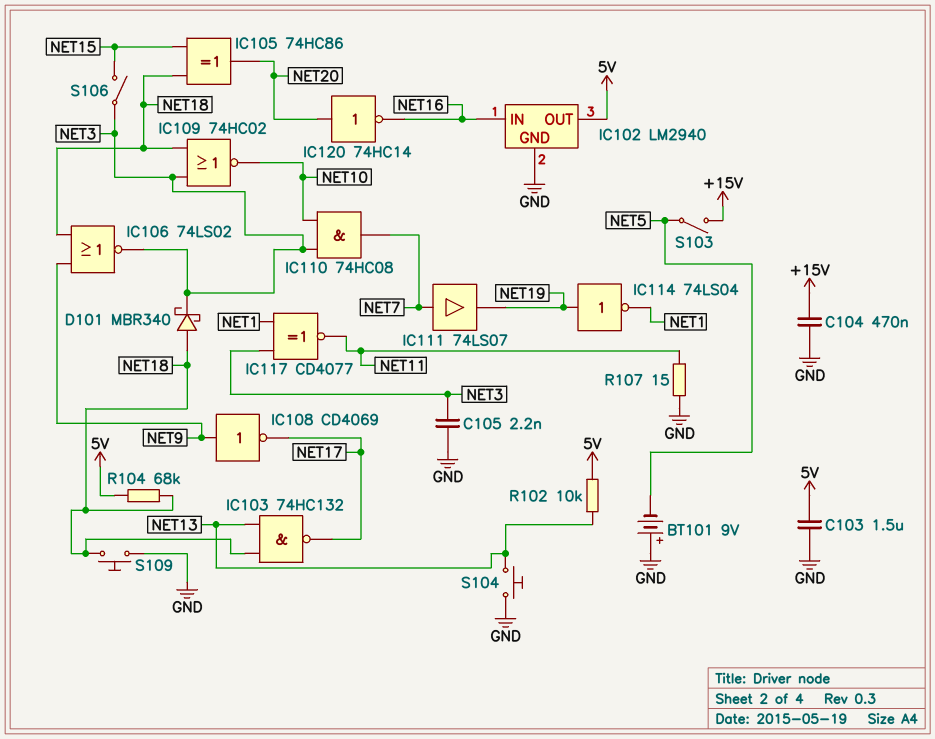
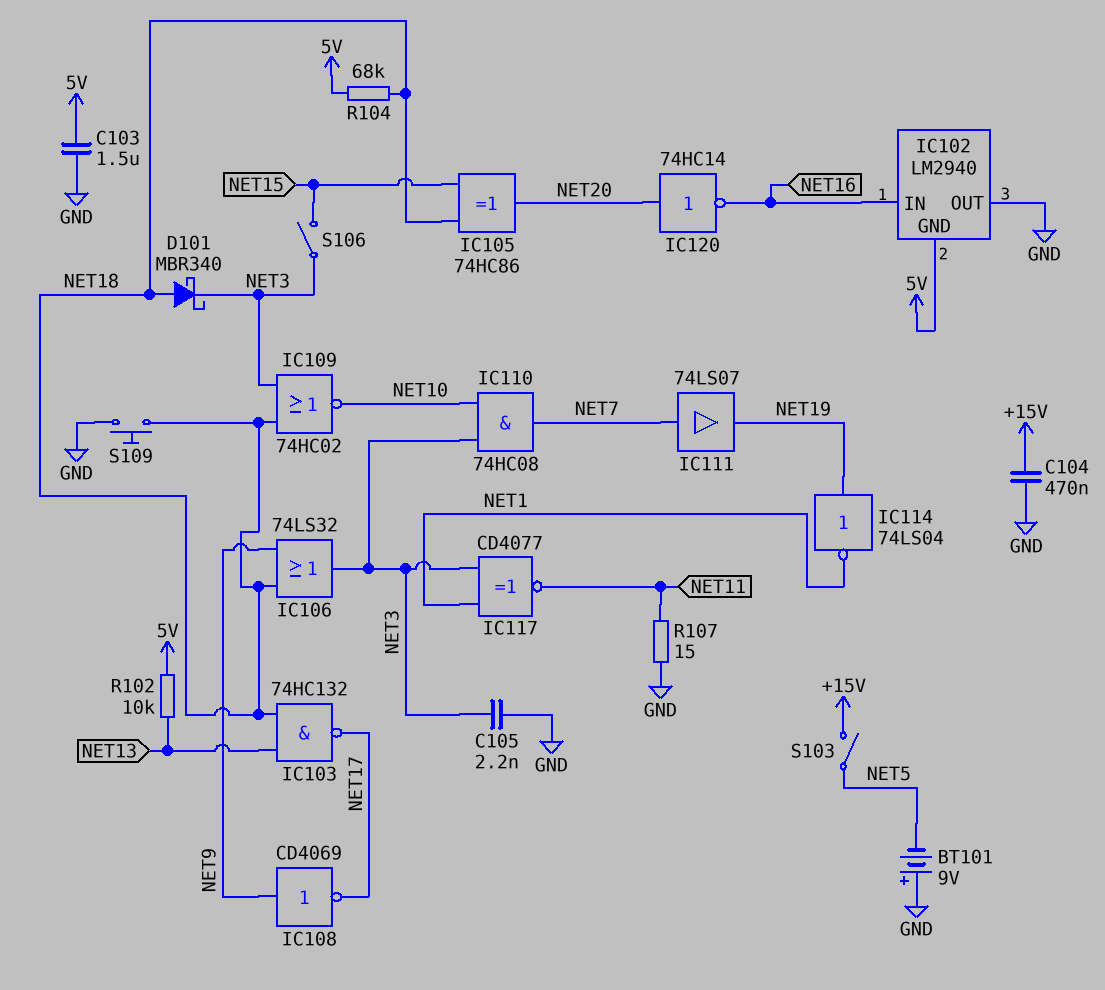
IC102 pin GND: GND -> 5V
IC102 pin OUT: 5V -> GND
IC106: NOR 74LS02 (in NET9, in NET18, out NET3) -> OR 74LS32 (in NET9, in NET18, out NET3)
S104: button (GND, NET13) -> none

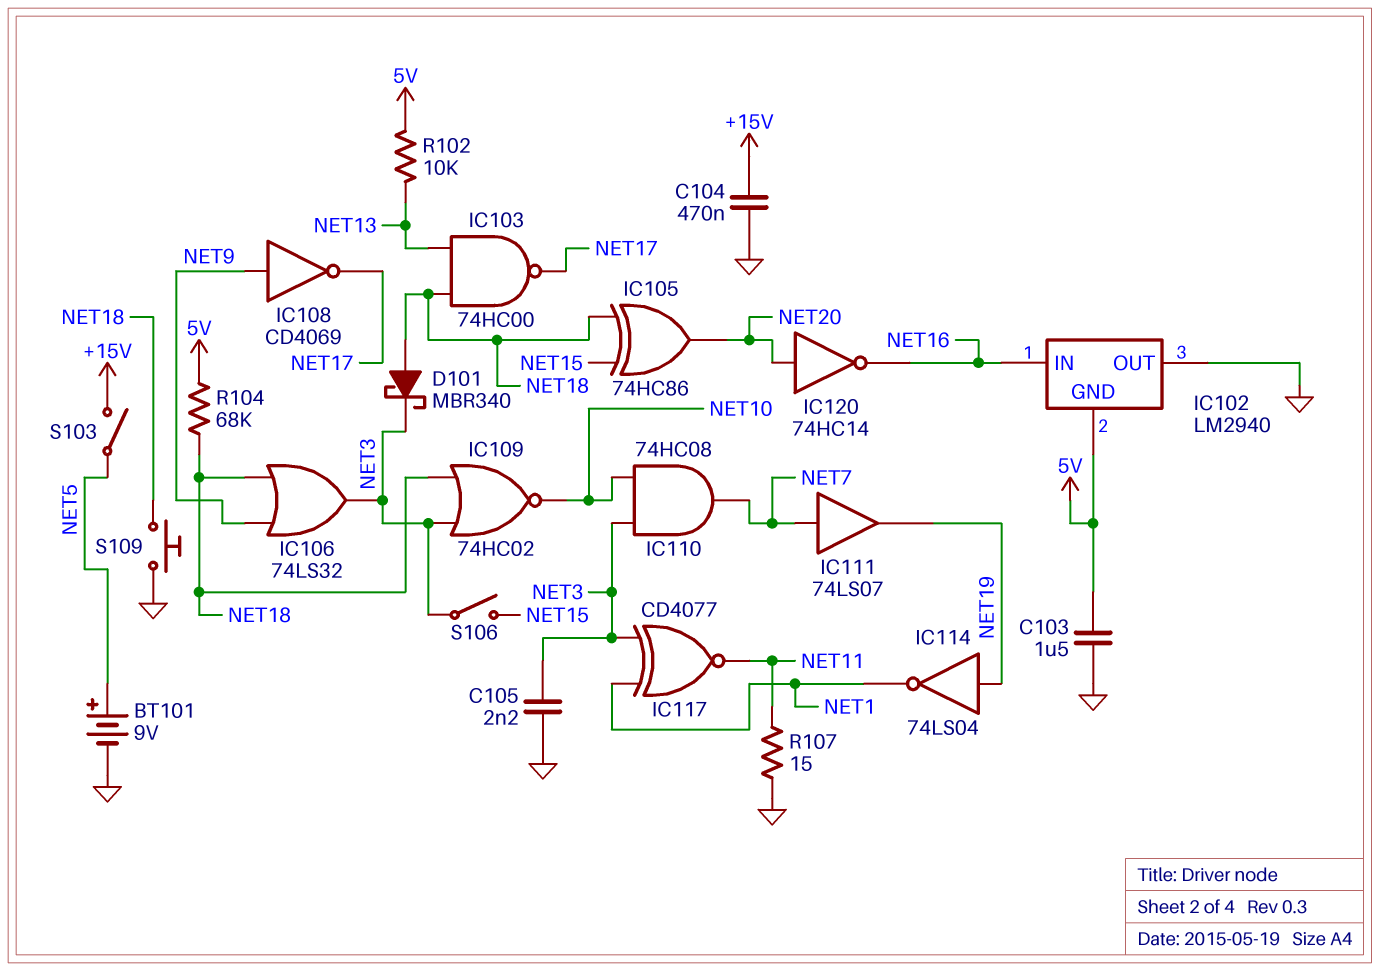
BT101: 9V (plus GND, minus NET5) -> 9V (plus NET5, minus GND)
IC103: NAND 74HC132 (in NET13, in NET18, out NET17) -> NAND 74HC00 (in NET13, in NET18, out NET17)

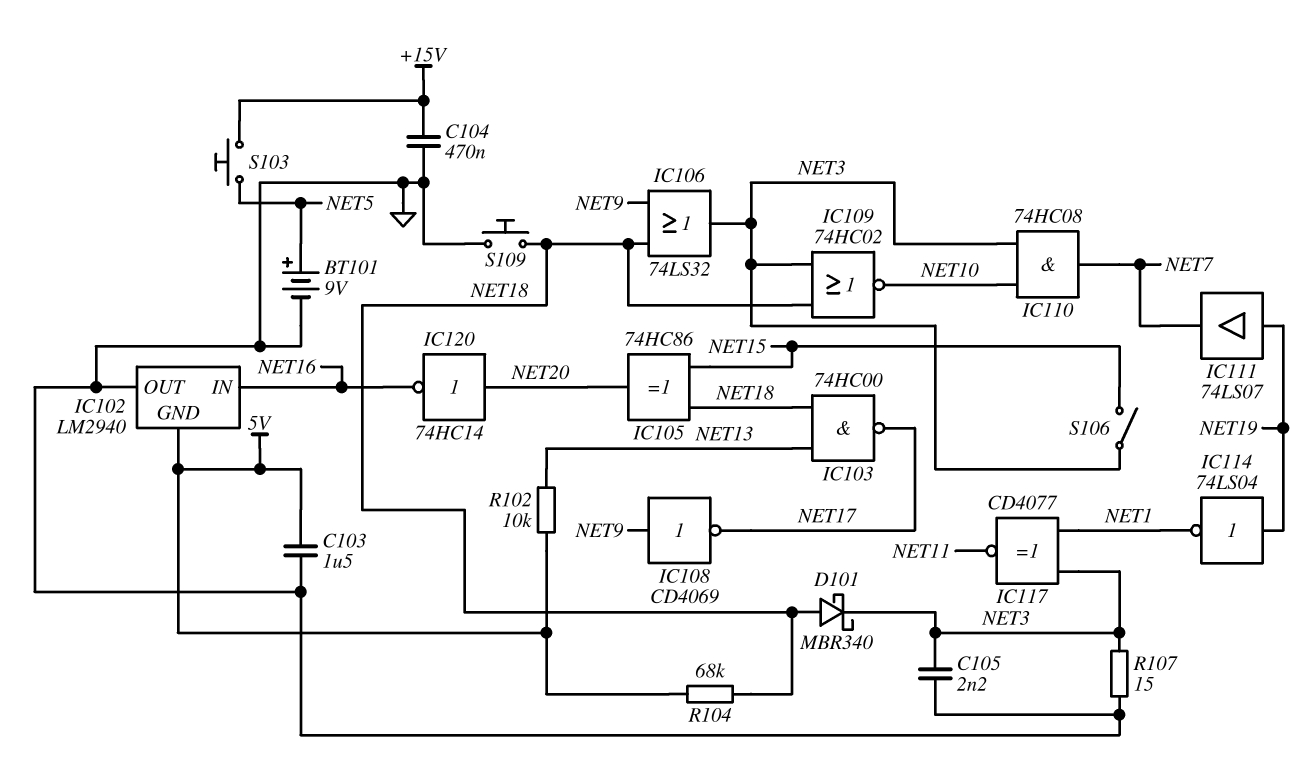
IC111: buffer 74LS07 (in NET7, out NET19) -> buffer 74LS07 (in NET19, out NET7)
R107: 15 (GND, NET11) -> 15 (GND, NET3)
S103: switch (+15V, NET5) -> button (+15V, NET5)

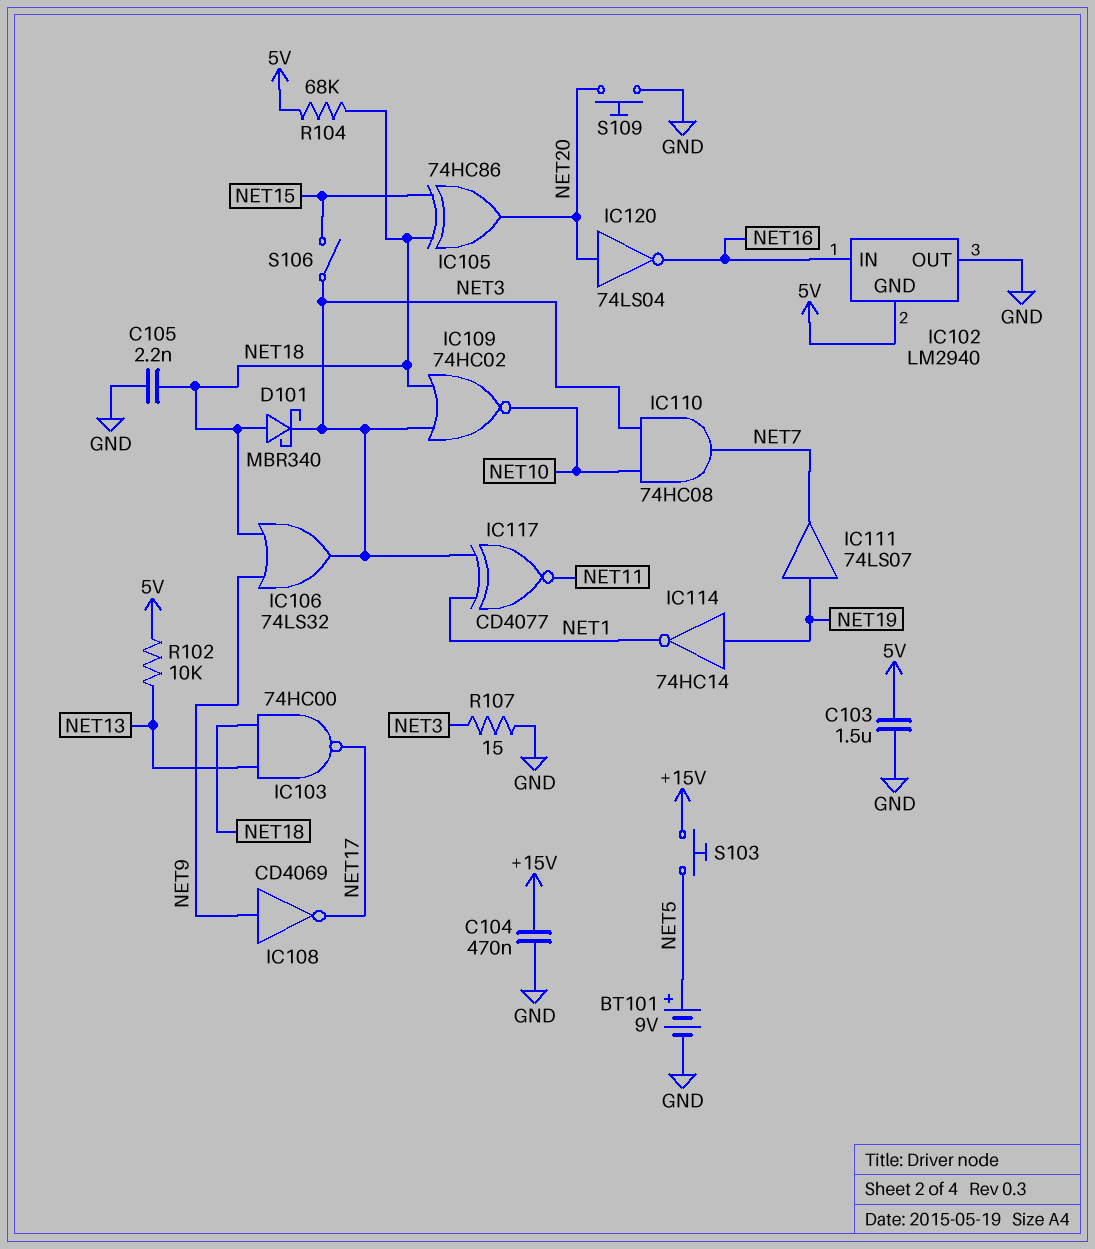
C105: 2.2nF (GND, NET3) -> 2.2nF (GND, NET18)
IC114: NOT 74LS04 (in NET19, out NET1) -> NOT 74HC14 (in NET19, out NET1)
IC120: NOT 74HC14 (in NET20, out NET16) -> NOT 74LS04 (in NET20, out NET16)
S109: button (GND, NET18) -> button (GND, NET20)

